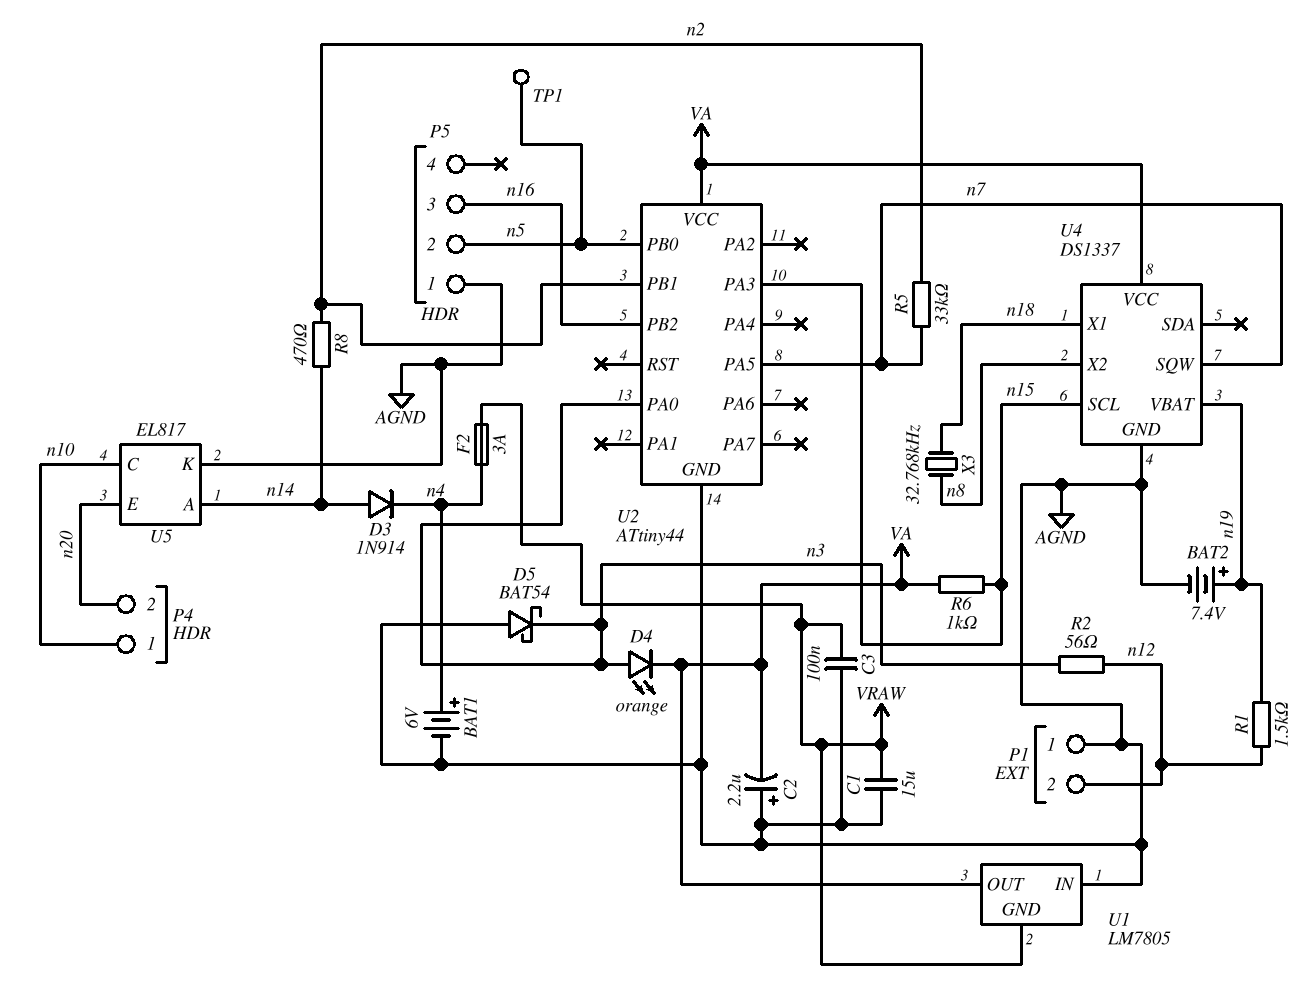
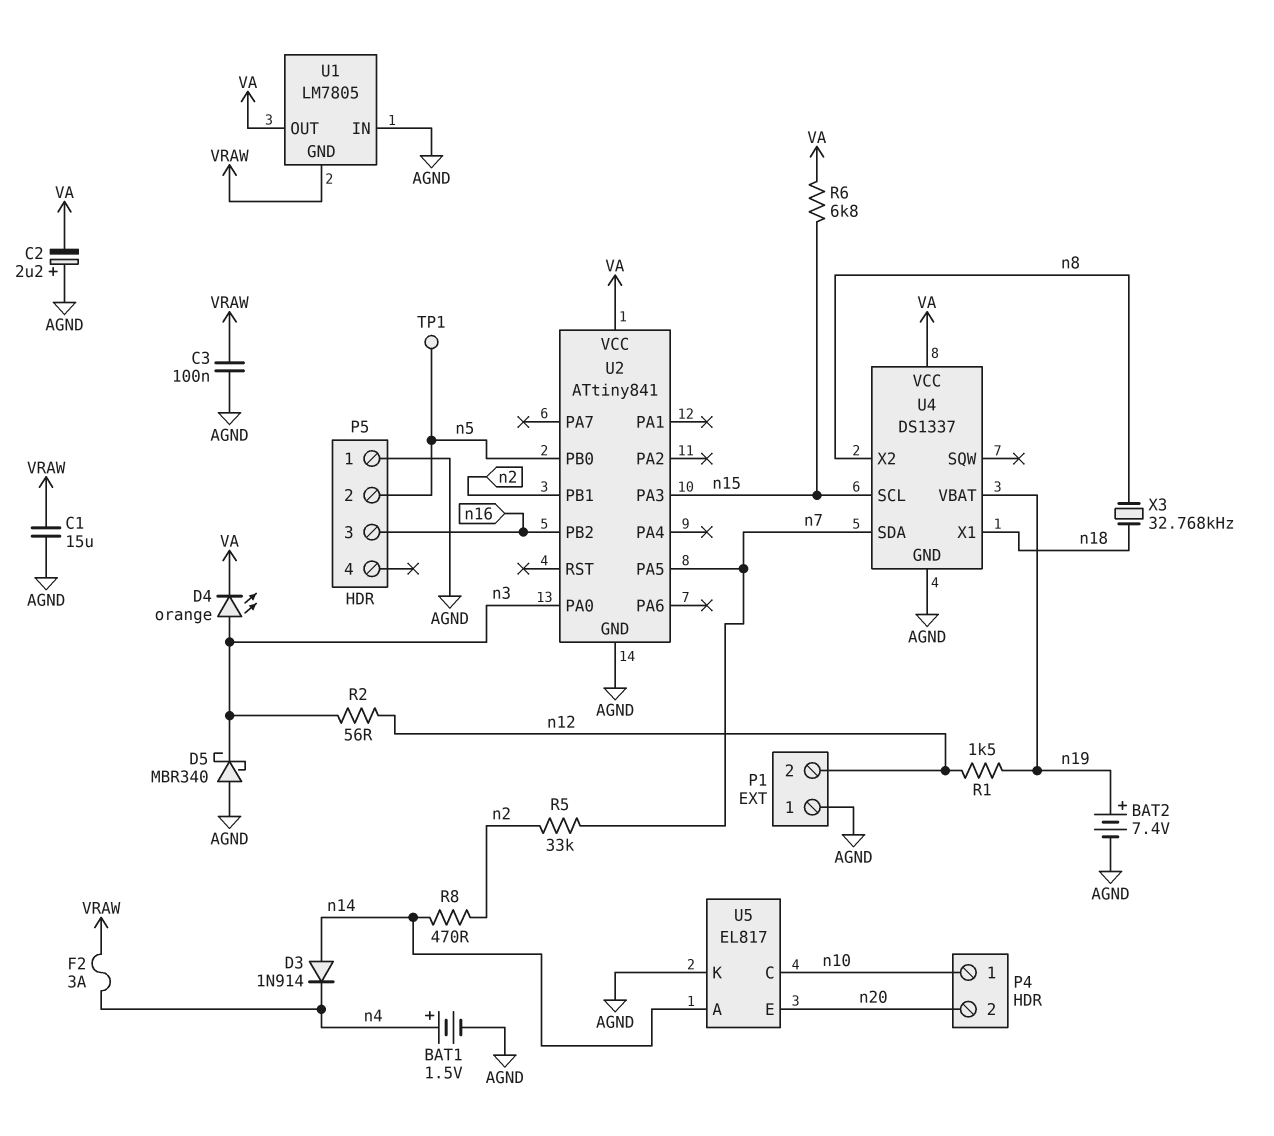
BAT1: 6V (plus n4, minus AGND) -> 1.5V (plus n4, minus AGND)
D5: schottky BAT54 (A AGND, K n3) -> schottky MBR340 (A AGND, K n3)
R6: 1k (VA, n15) -> 6.8k (VA, n15)
U2: ATtiny44 -> ATtiny841
U4 pin SDA: none -> n7
U4 pin SQW: n7 -> none

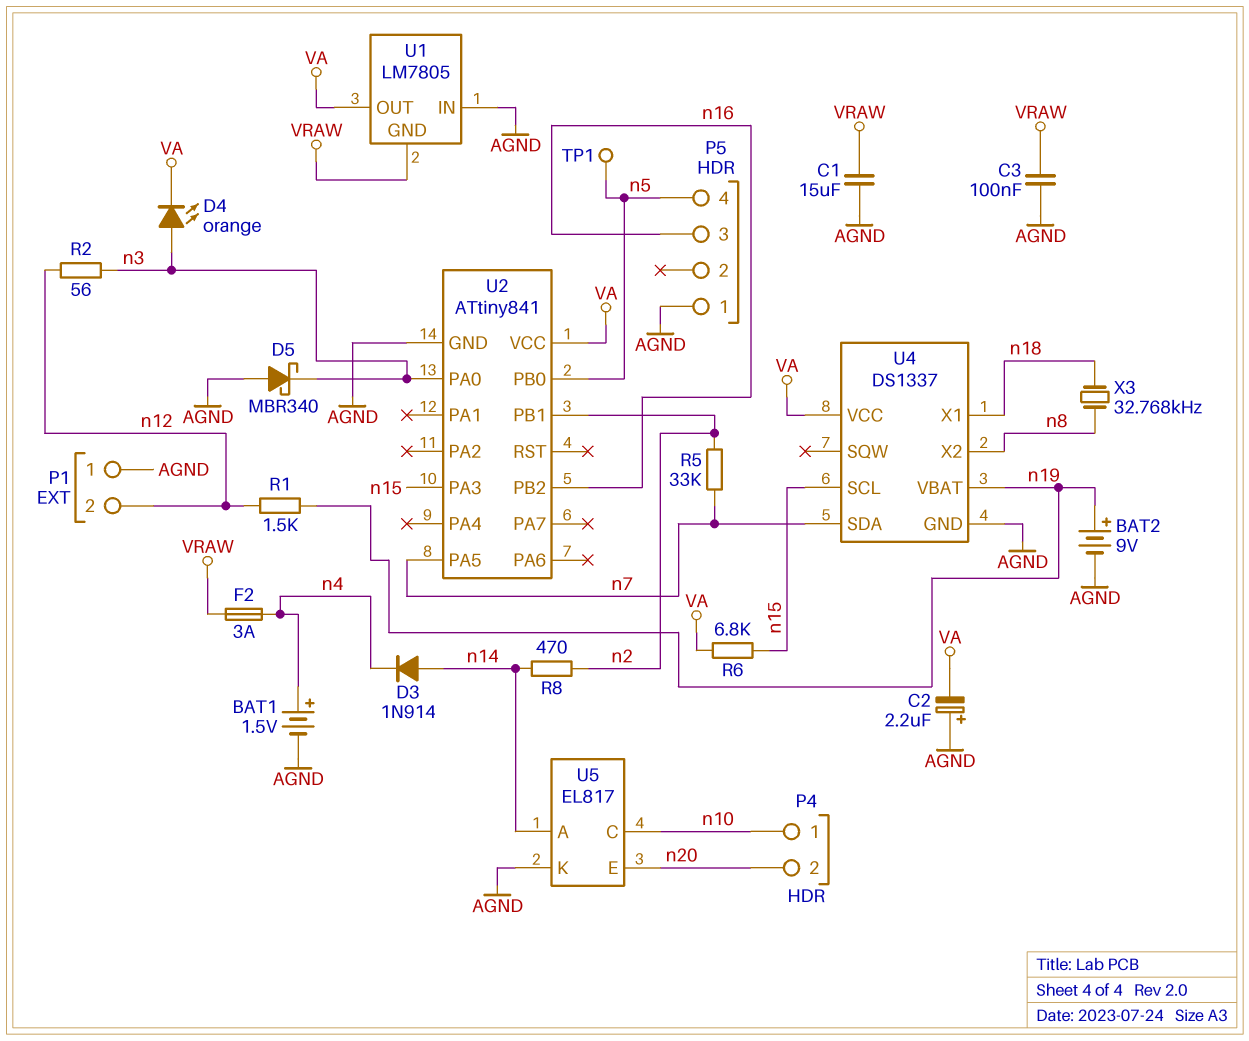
BAT2: 7.4V (plus n19, minus AGND) -> 9V (plus n19, minus AGND)
P5 pin 2: n5 -> none
P5 pin 4: none -> n5

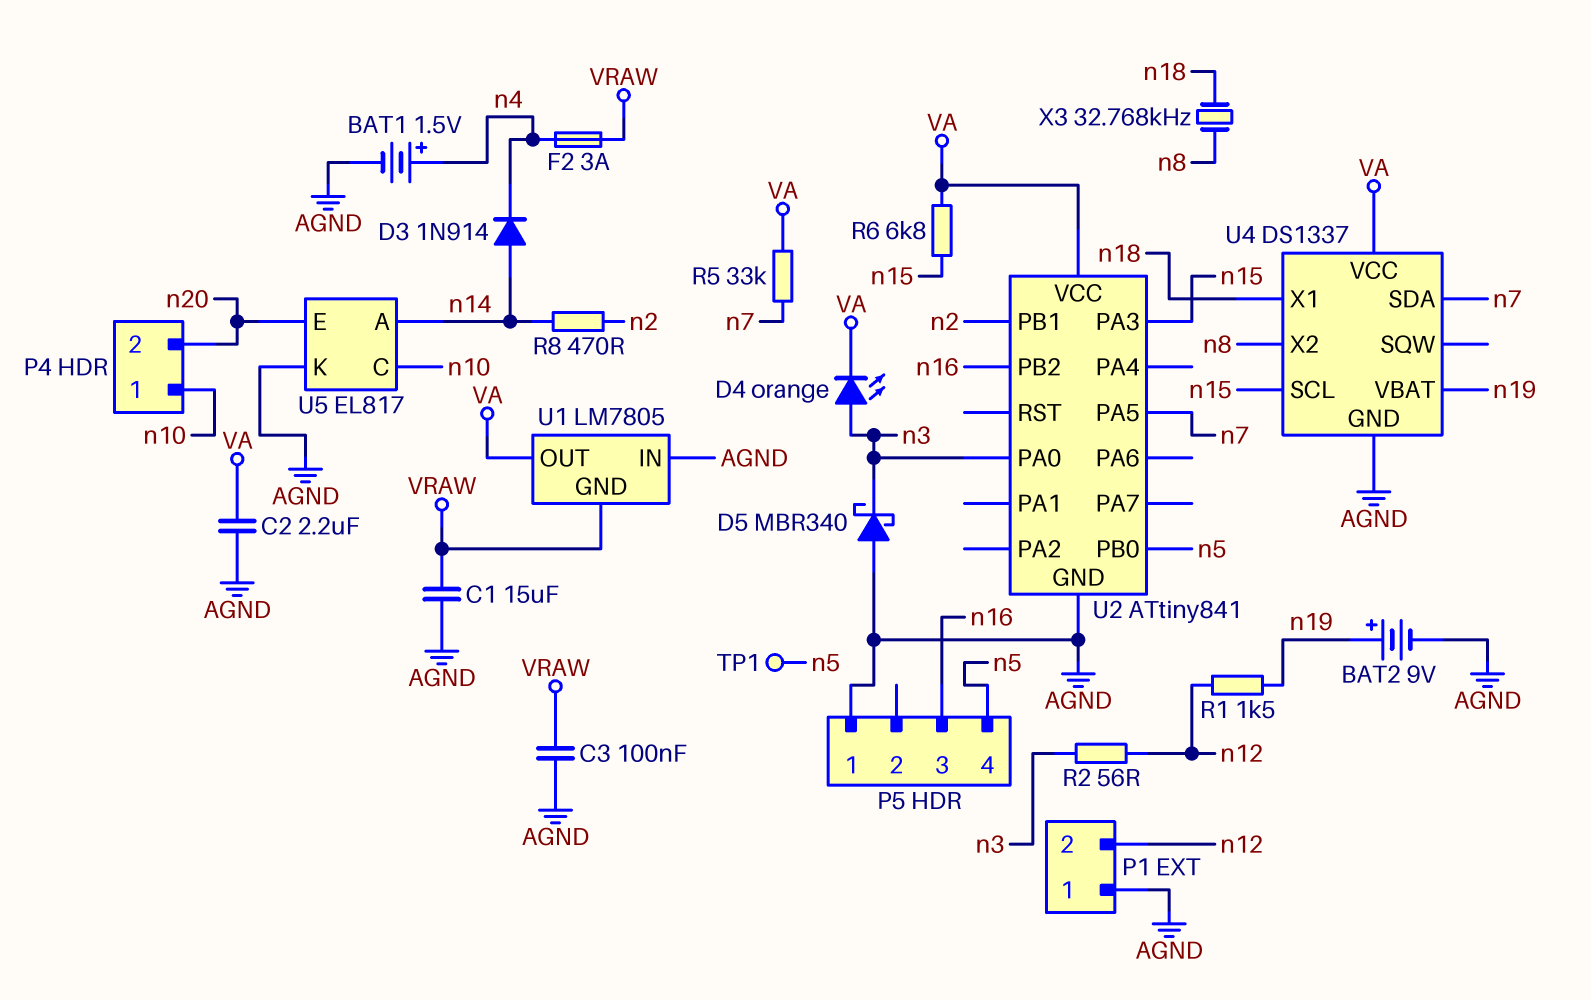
C2: 2.2uF (plus AGND, minus VA) -> 2.2uF (AGND, VA)
R5: 33k (n2, n7) -> 33k (VA, n7)

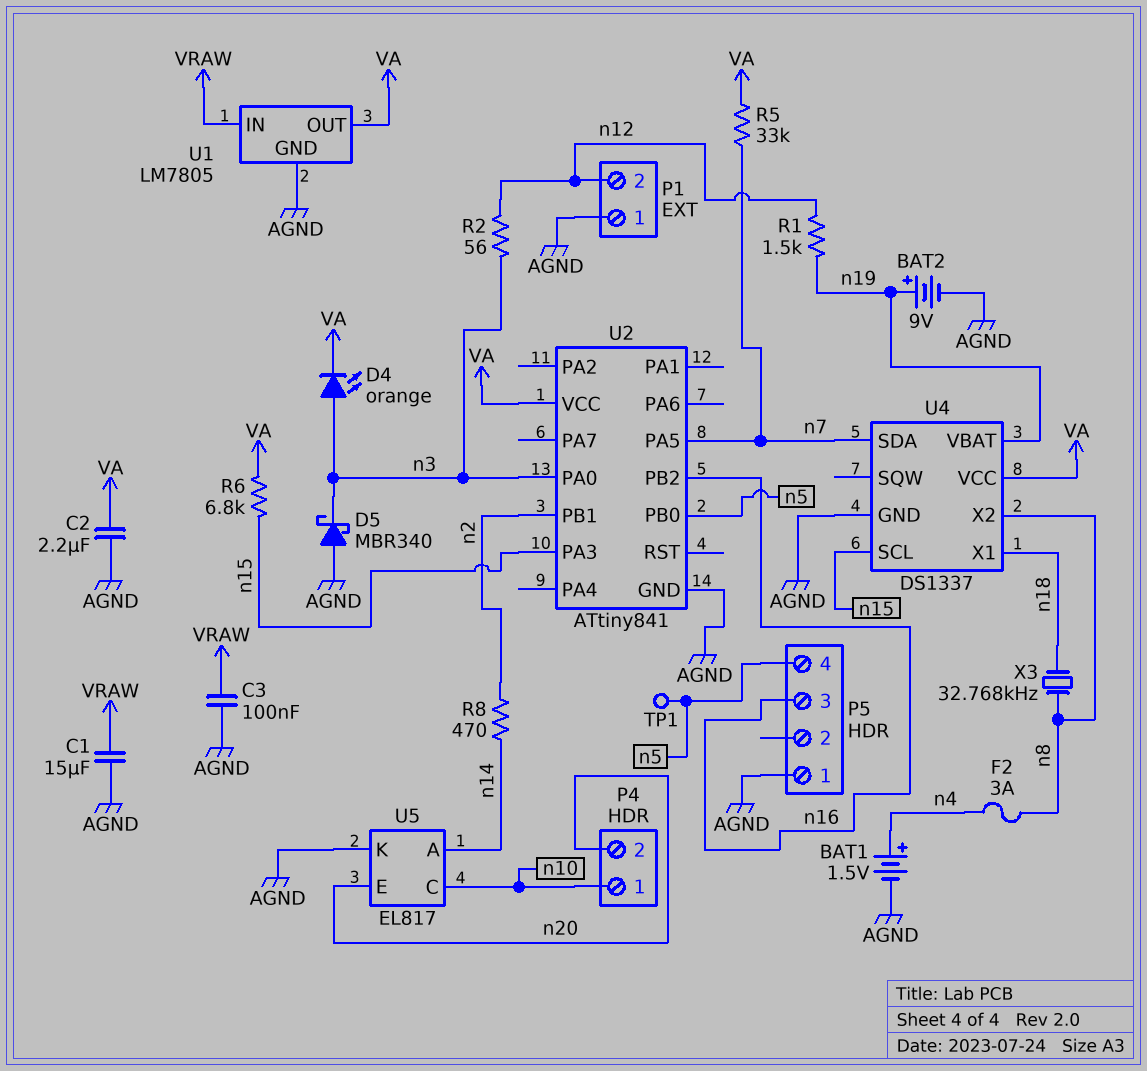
D3: diode 1N914 (A n14, K n4) -> none
F2: 3A (VRAW, n4) -> 3A (n4, n8)
U1 pin GND: VRAW -> AGND
U1 pin IN: AGND -> VRAW

